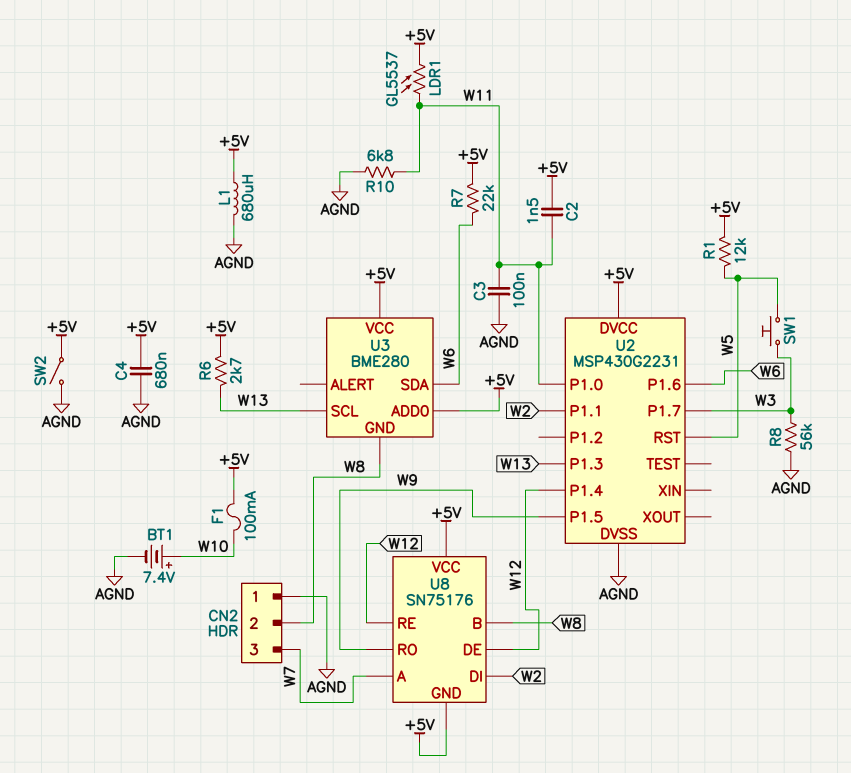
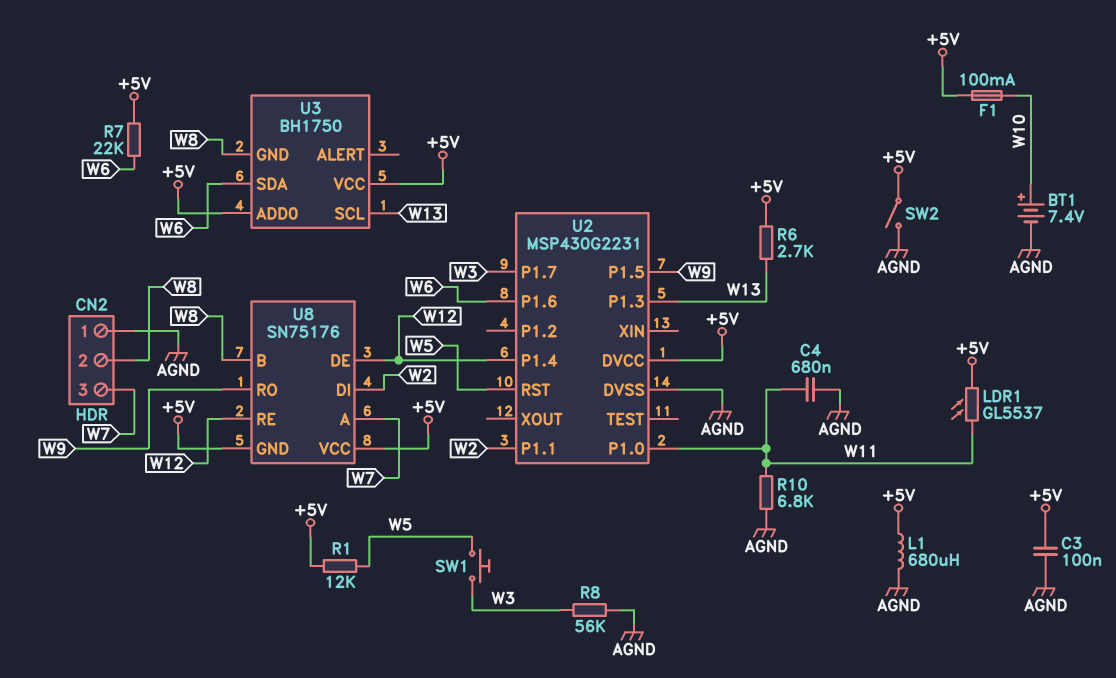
C2: 1.5nF (+5V, W11) -> none
C3: 100nF (AGND, W11) -> 100nF (+5V, AGND)
C4: 680nF (+5V, AGND) -> 680nF (AGND, W11)
U3: BME280 -> BH1750

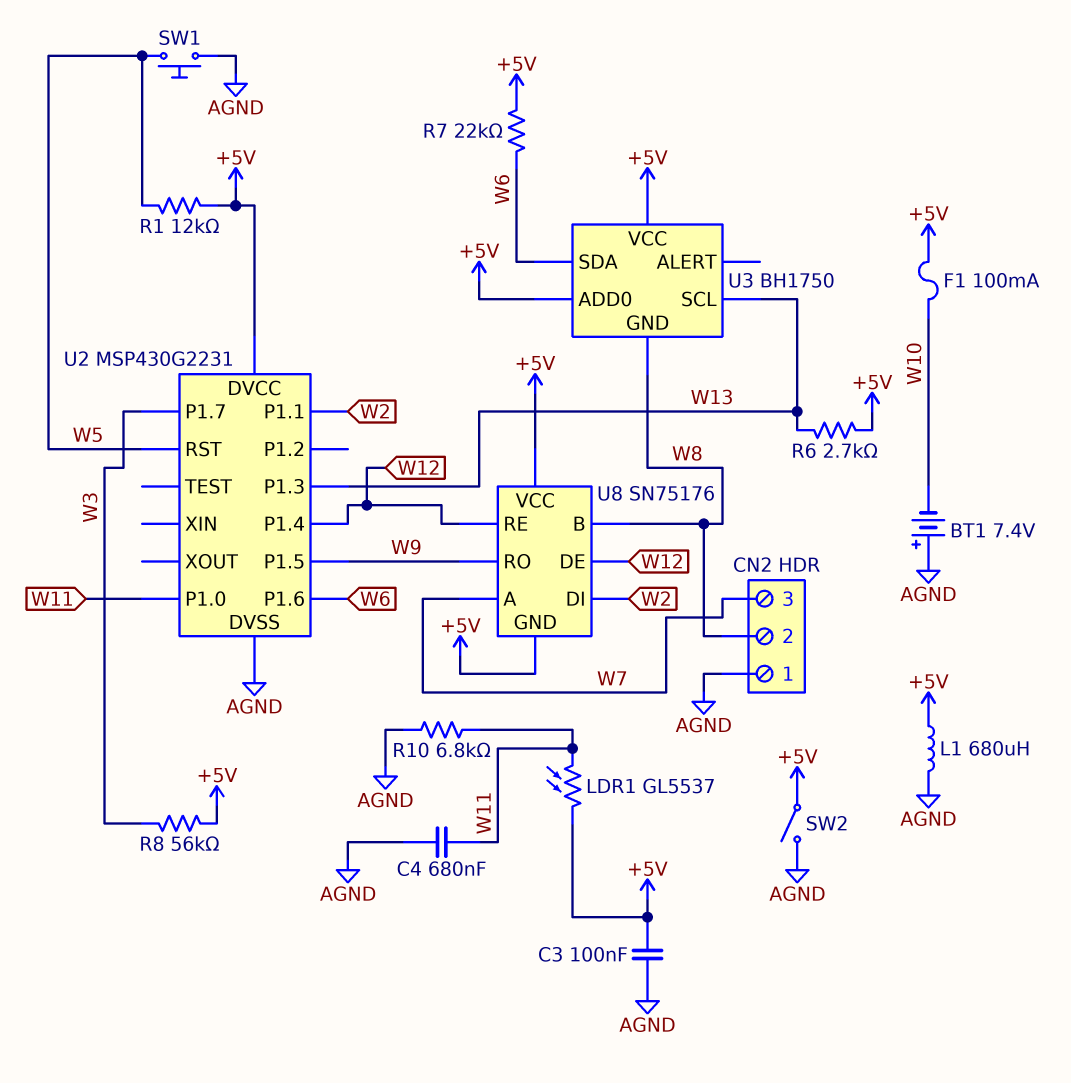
BT1: 7.4V (plus W10, minus AGND) -> 7.4V (plus AGND, minus W10)
R8: 56k (AGND, W3) -> 56k (+5V, W3)
SW1: button (W3, W5) -> button (AGND, W5)

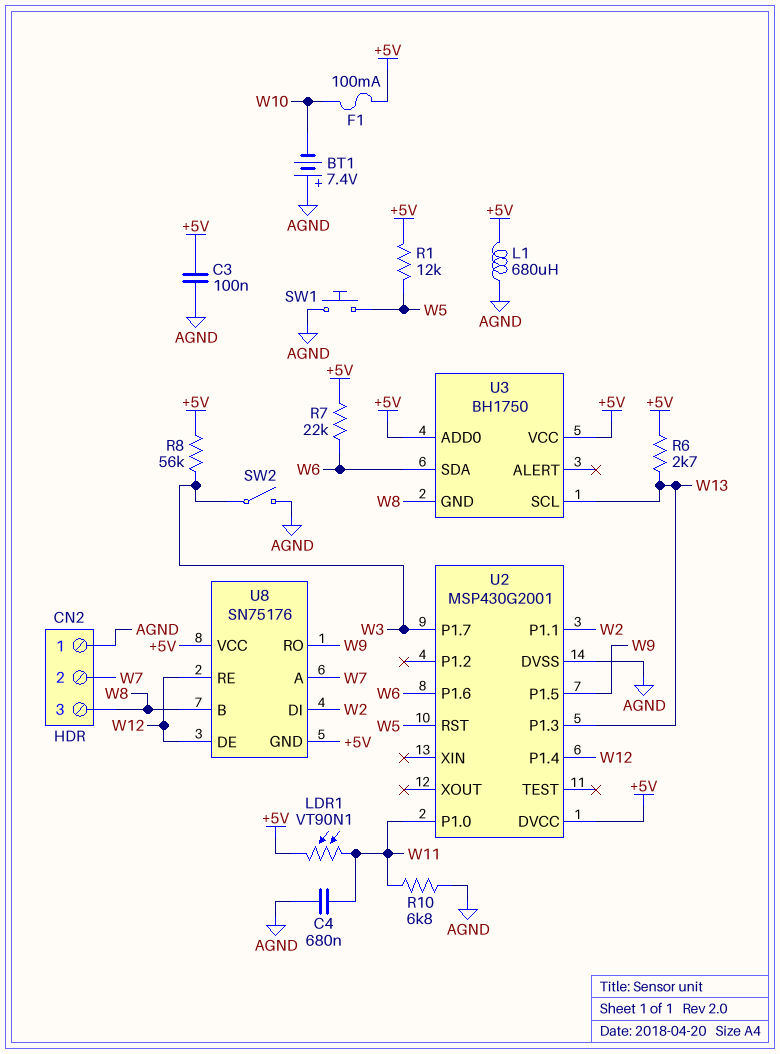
CN2 pin 2: W8 -> W7
CN2 pin 3: W7 -> W8
LDR1: GL5537 (+5V, W11) -> VT90N1 (+5V, W11)
SW2: switch (+5V, AGND) -> switch (AGND, W3)
U2: MSP430G2231 -> MSP430G2001

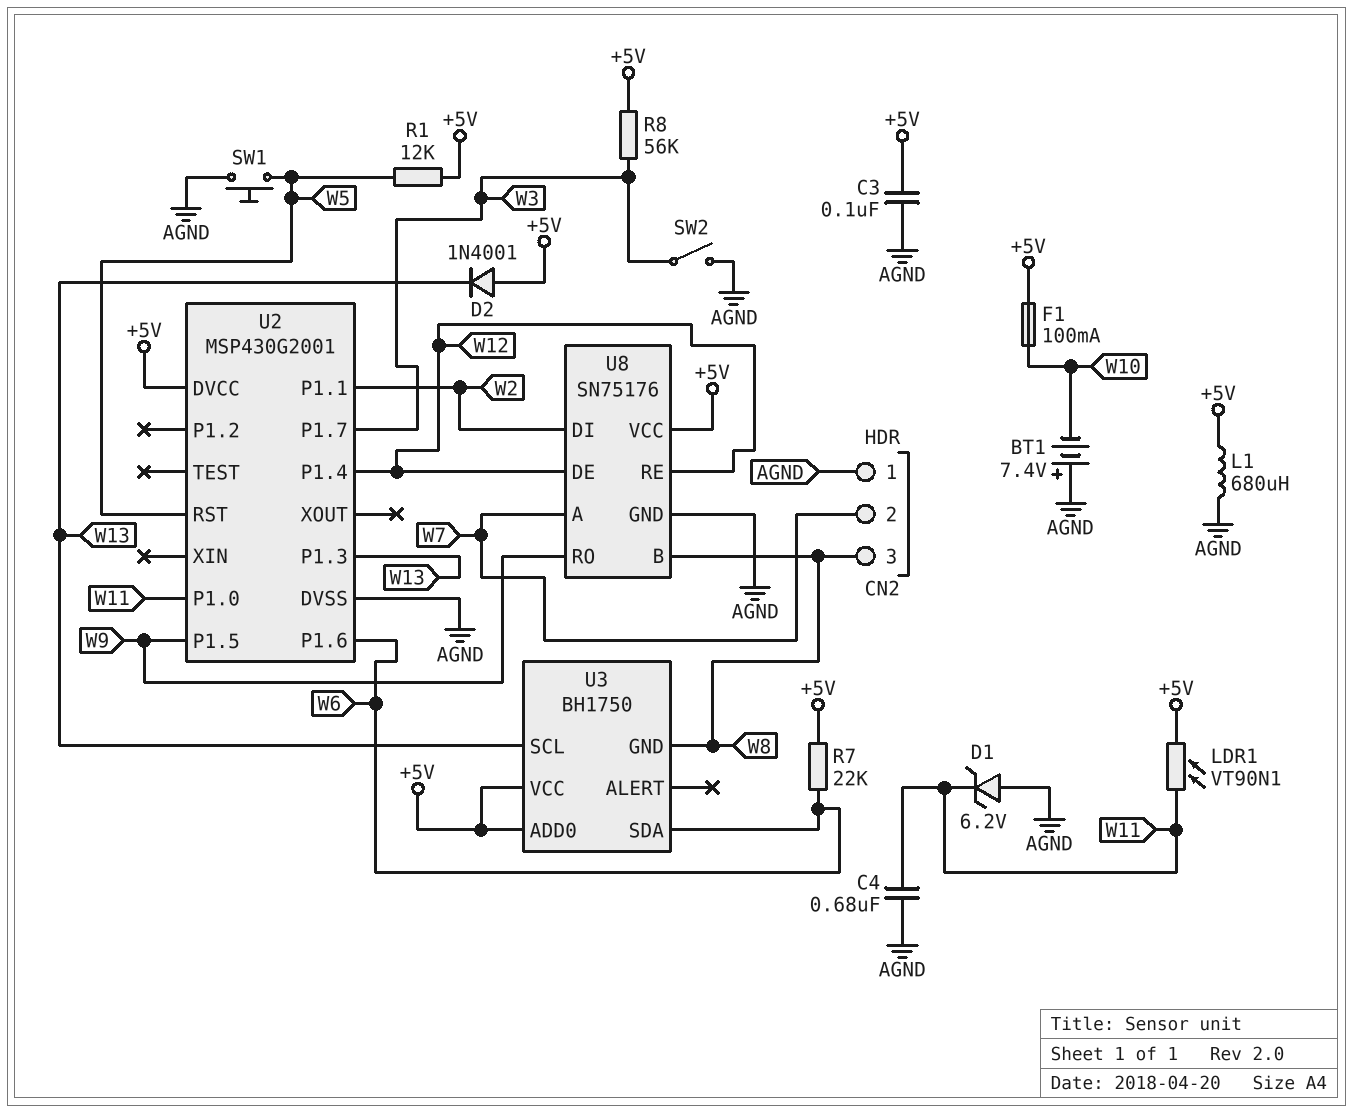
D1: none -> zener 6.2V (A AGND, K W11)
D2: none -> diode 1N4001 (A +5V, K W13)
R6: 2.7k (+5V, W13) -> none
R10: 6.8k (AGND, W11) -> none
U8 pin GND: +5V -> AGND

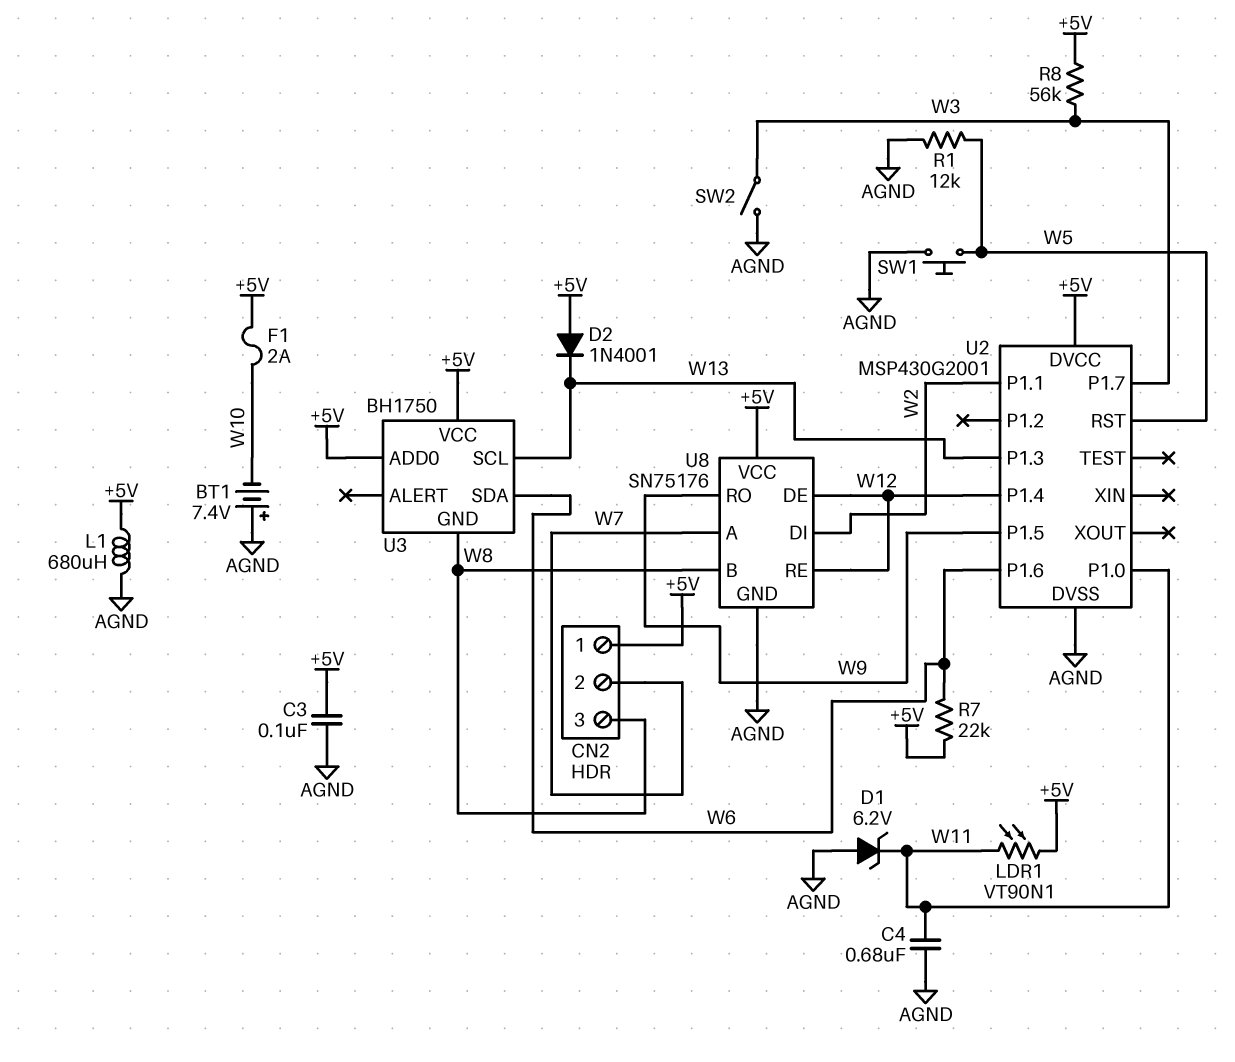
CN2 pin 1: AGND -> +5V
F1: 100mA (+5V, W10) -> 2A (+5V, W10)
R1: 12k (+5V, W5) -> 12k (AGND, W5)

